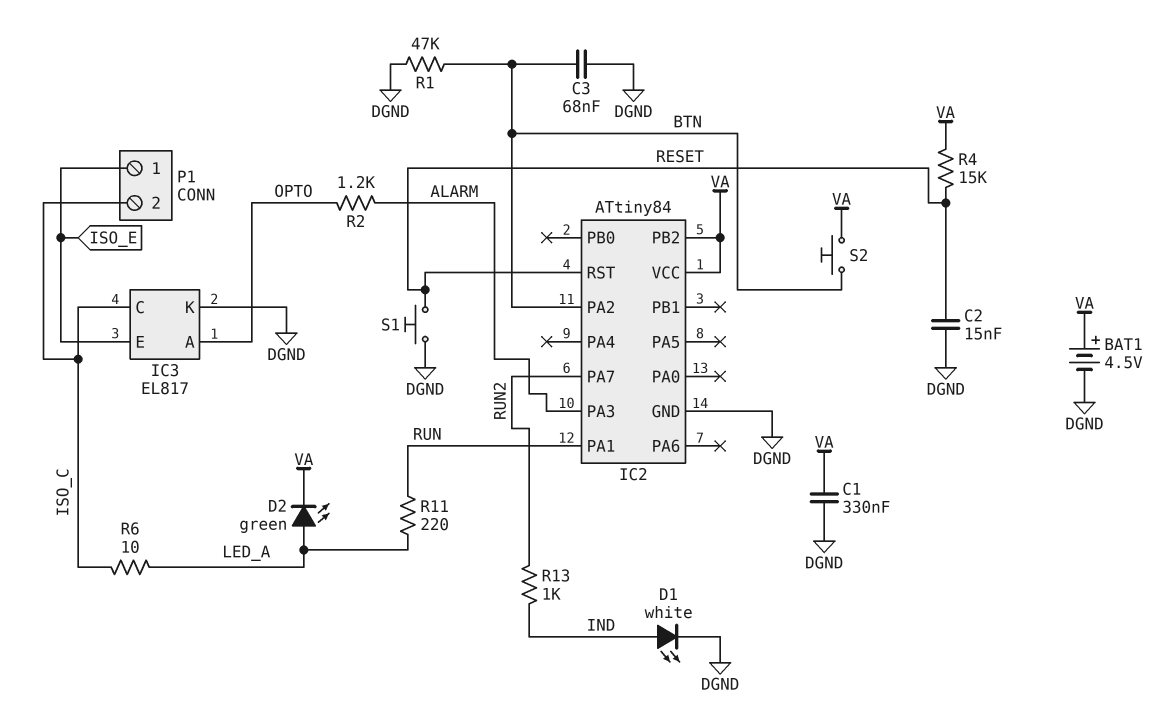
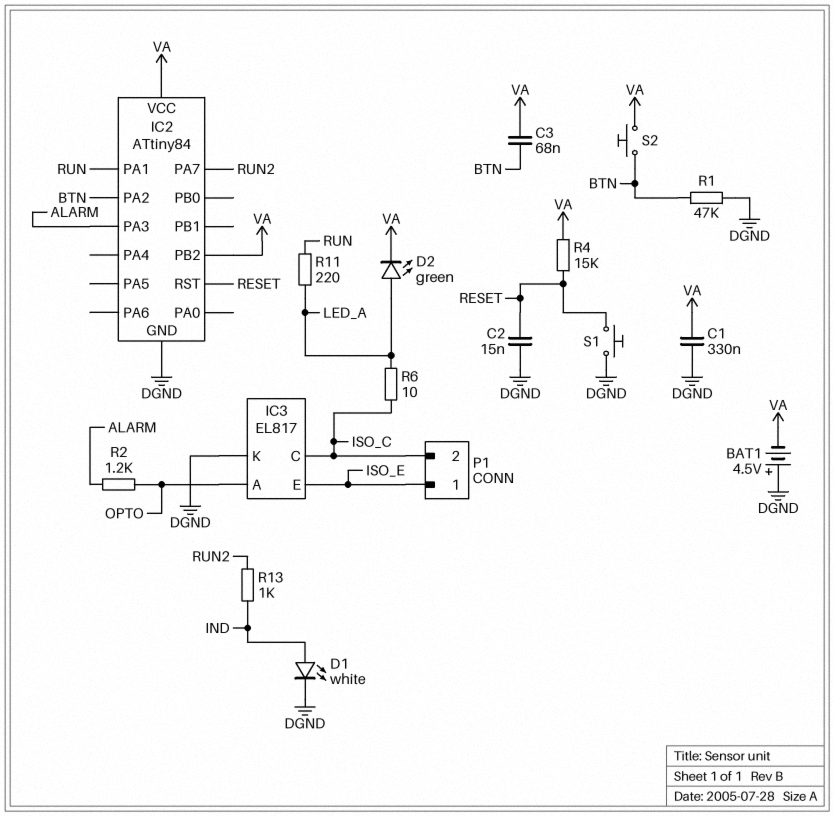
BAT1: 4.5V (plus VA, minus DGND) -> 4.5V (plus DGND, minus VA)
C3: 68nF (BTN, DGND) -> 68nF (BTN, VA)

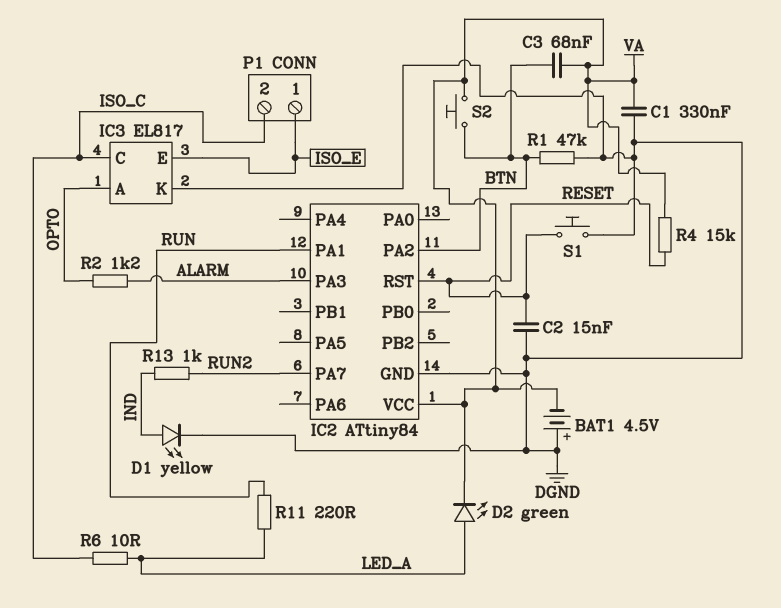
D1: LED white (A IND, K DGND) -> LED yellow (A IND, K DGND)
IC2 pin PB2: VA -> none

